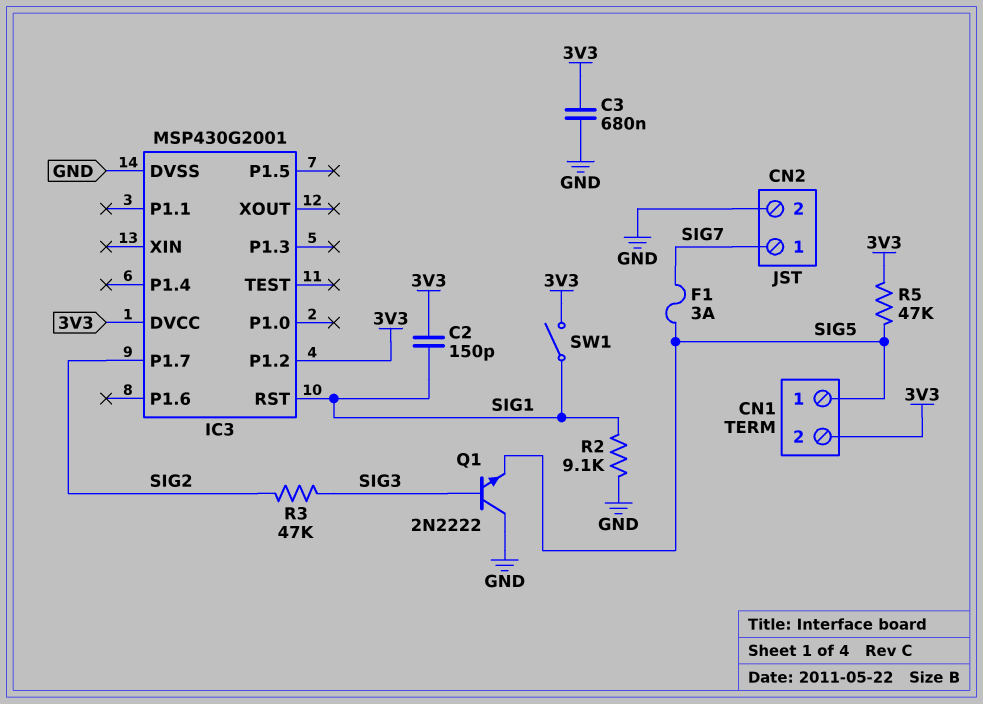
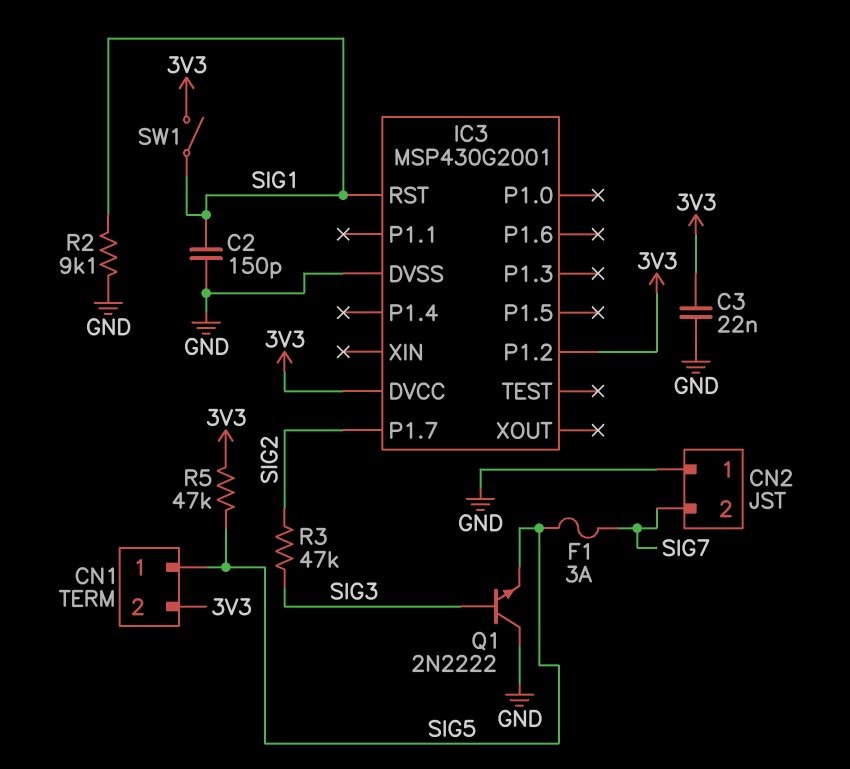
C2: 150pF (3V3, SIG1) -> 150pF (GND, SIG1)
C3: 680nF (3V3, GND) -> 22nF (3V3, GND)
CN2 pin 1: SIG7 -> GND
CN2 pin 2: GND -> SIG7

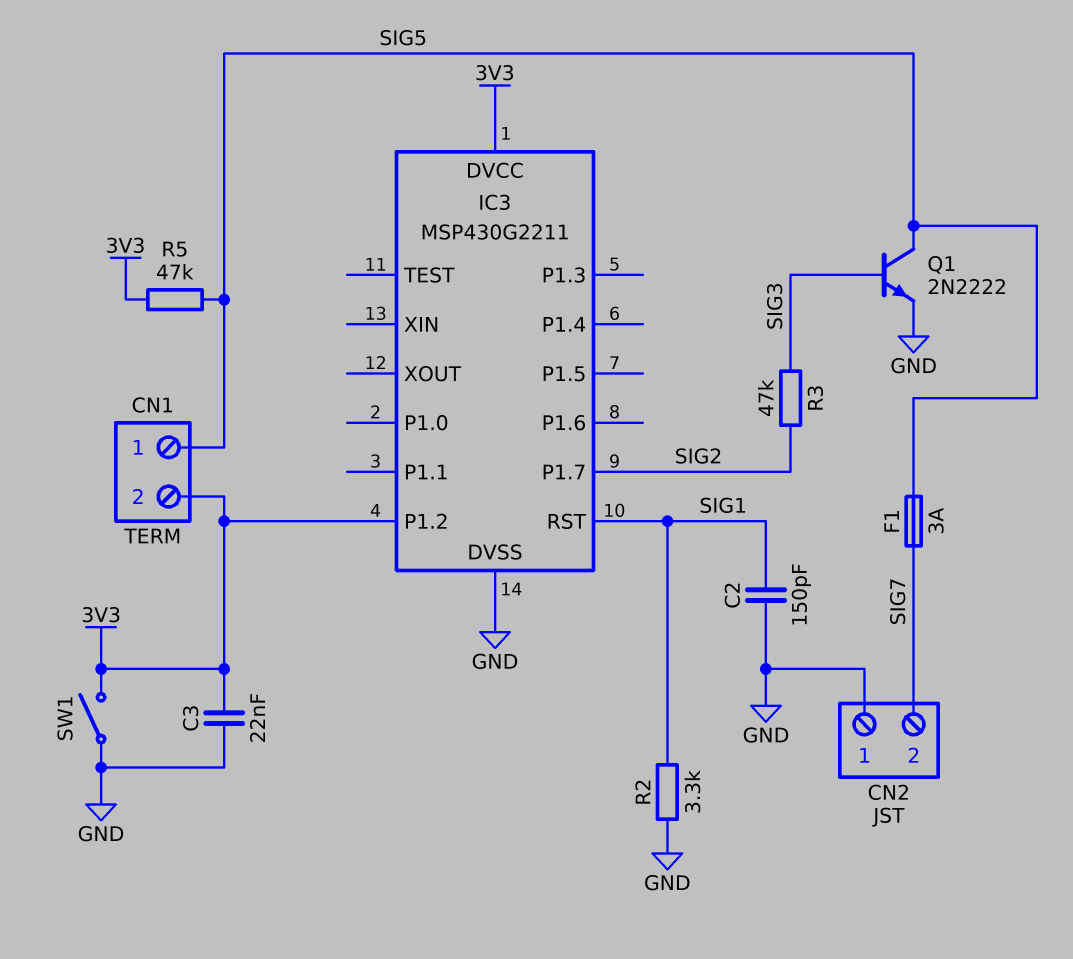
IC3: MSP430G2001 -> MSP430G2211
Q1: NPN 2N2222 (B SIG3, C GND, E SIG5) -> NPN 2N2222 (B SIG3, C SIG5, E GND)
R2: 9.1k (GND, SIG1) -> 3.3k (GND, SIG1)
SW1: switch (3V3, SIG1) -> switch (3V3, GND)

